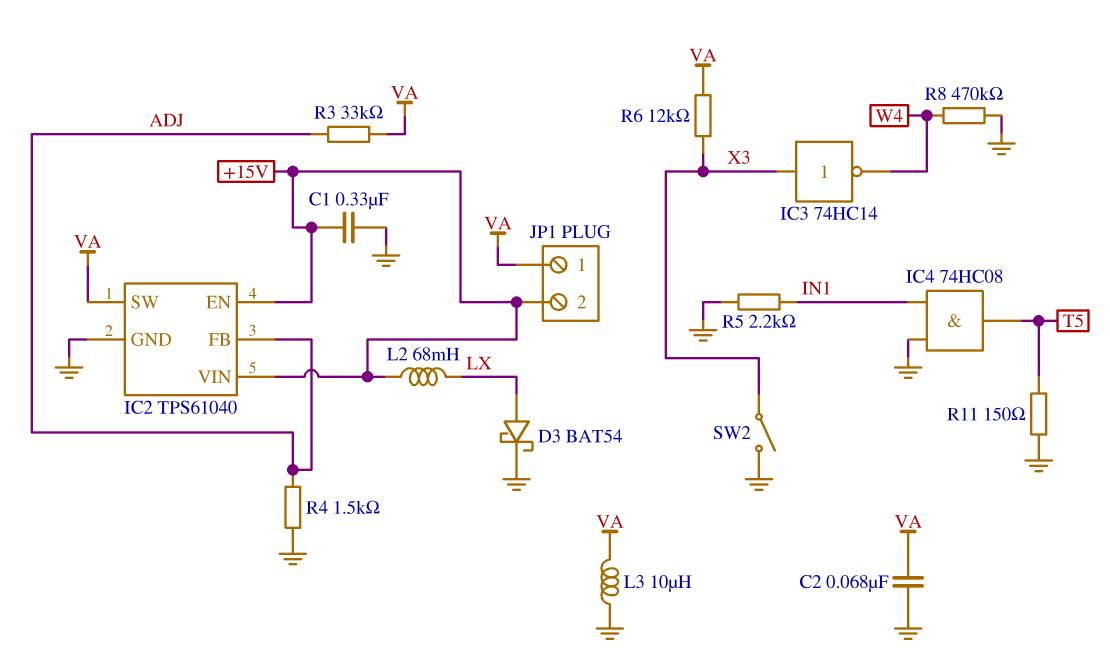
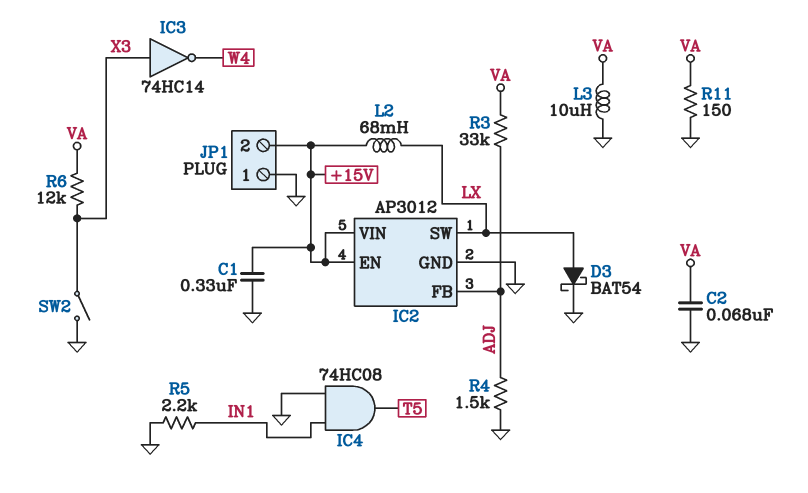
IC2: TPS61040 -> AP3012
IC2 pin SW: VA -> LX
JP1 pin 1: VA -> GND
R8: 470k (GND, W4) -> none
R11: 150 (GND, T5) -> 150 (GND, VA)

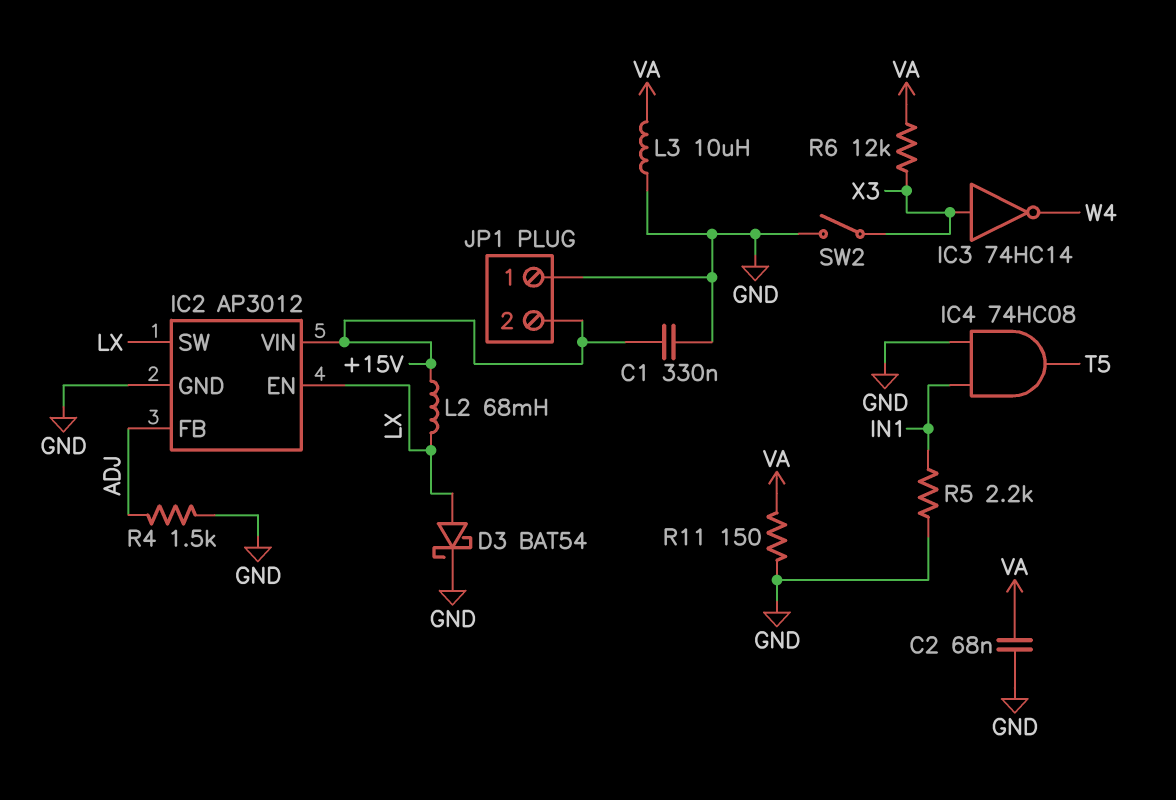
IC2 pin EN: +15V -> LX
R3: 33k (ADJ, VA) -> none

